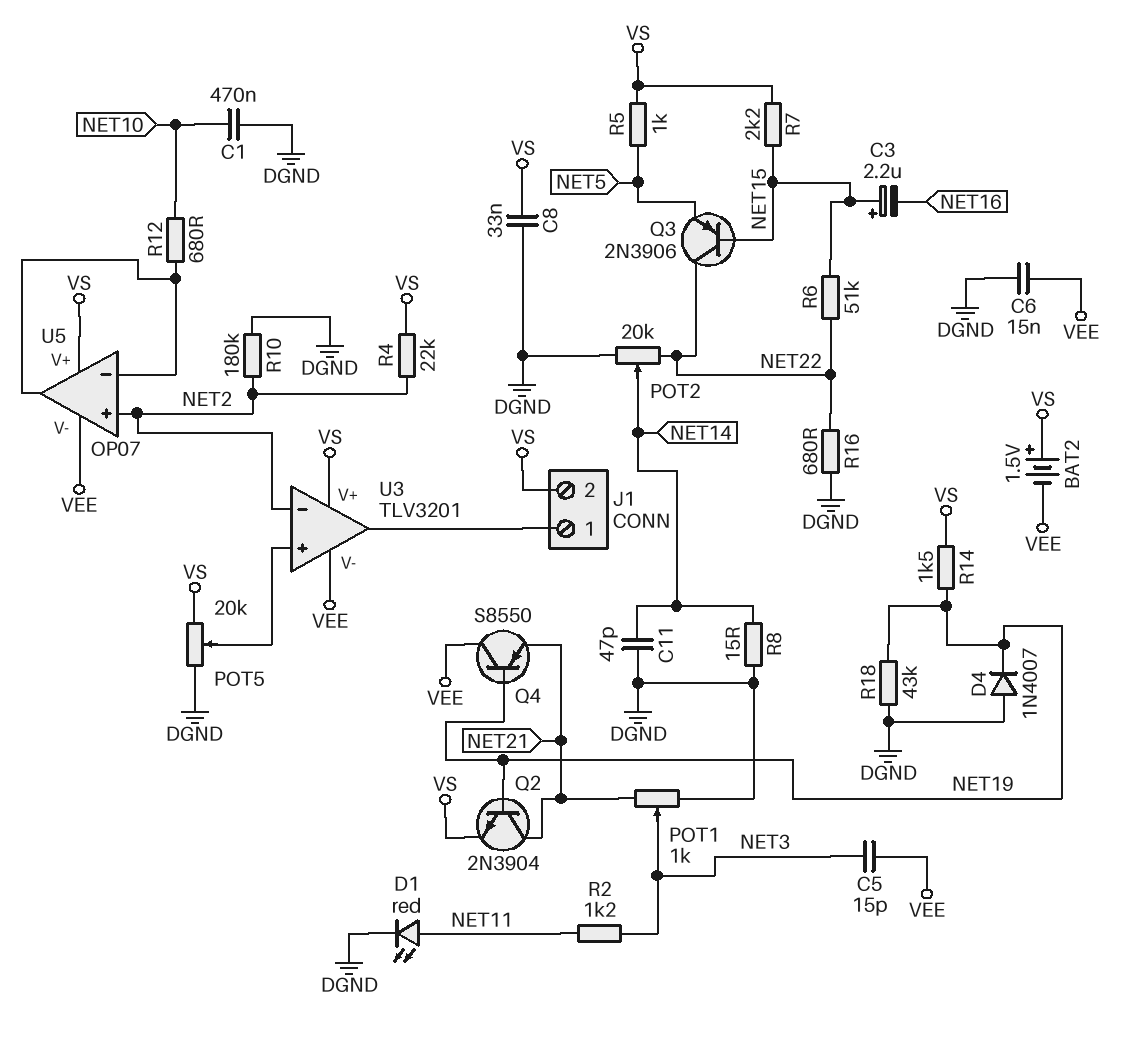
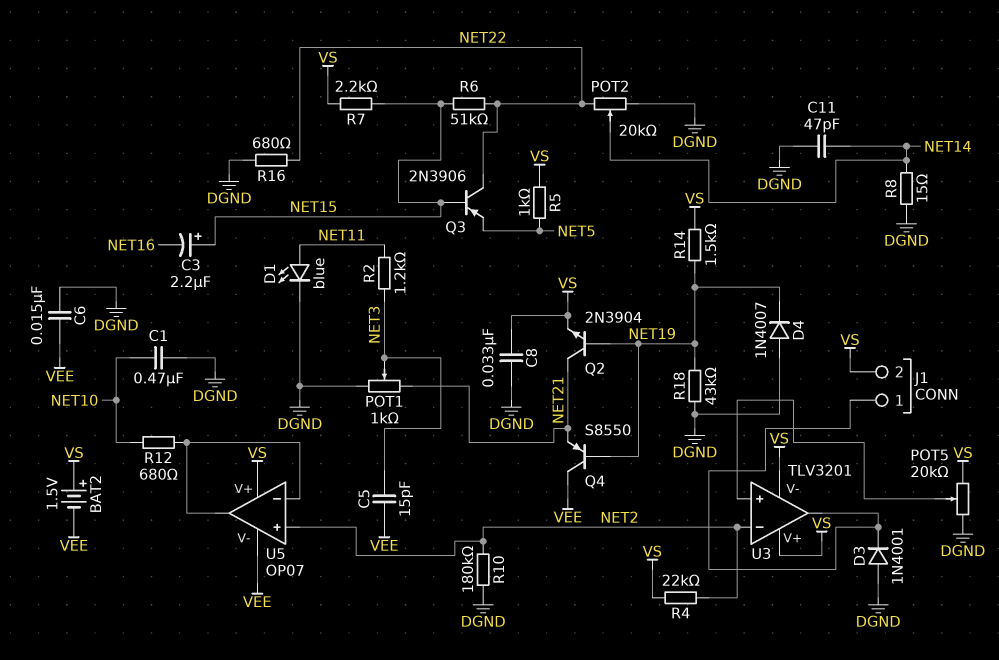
D1: LED red (A NET11, K DGND) -> LED blue (A NET11, K DGND)
D3: none -> diode 1N4001 (A DGND, K J1/1)
U3 pin V-: VEE -> VS

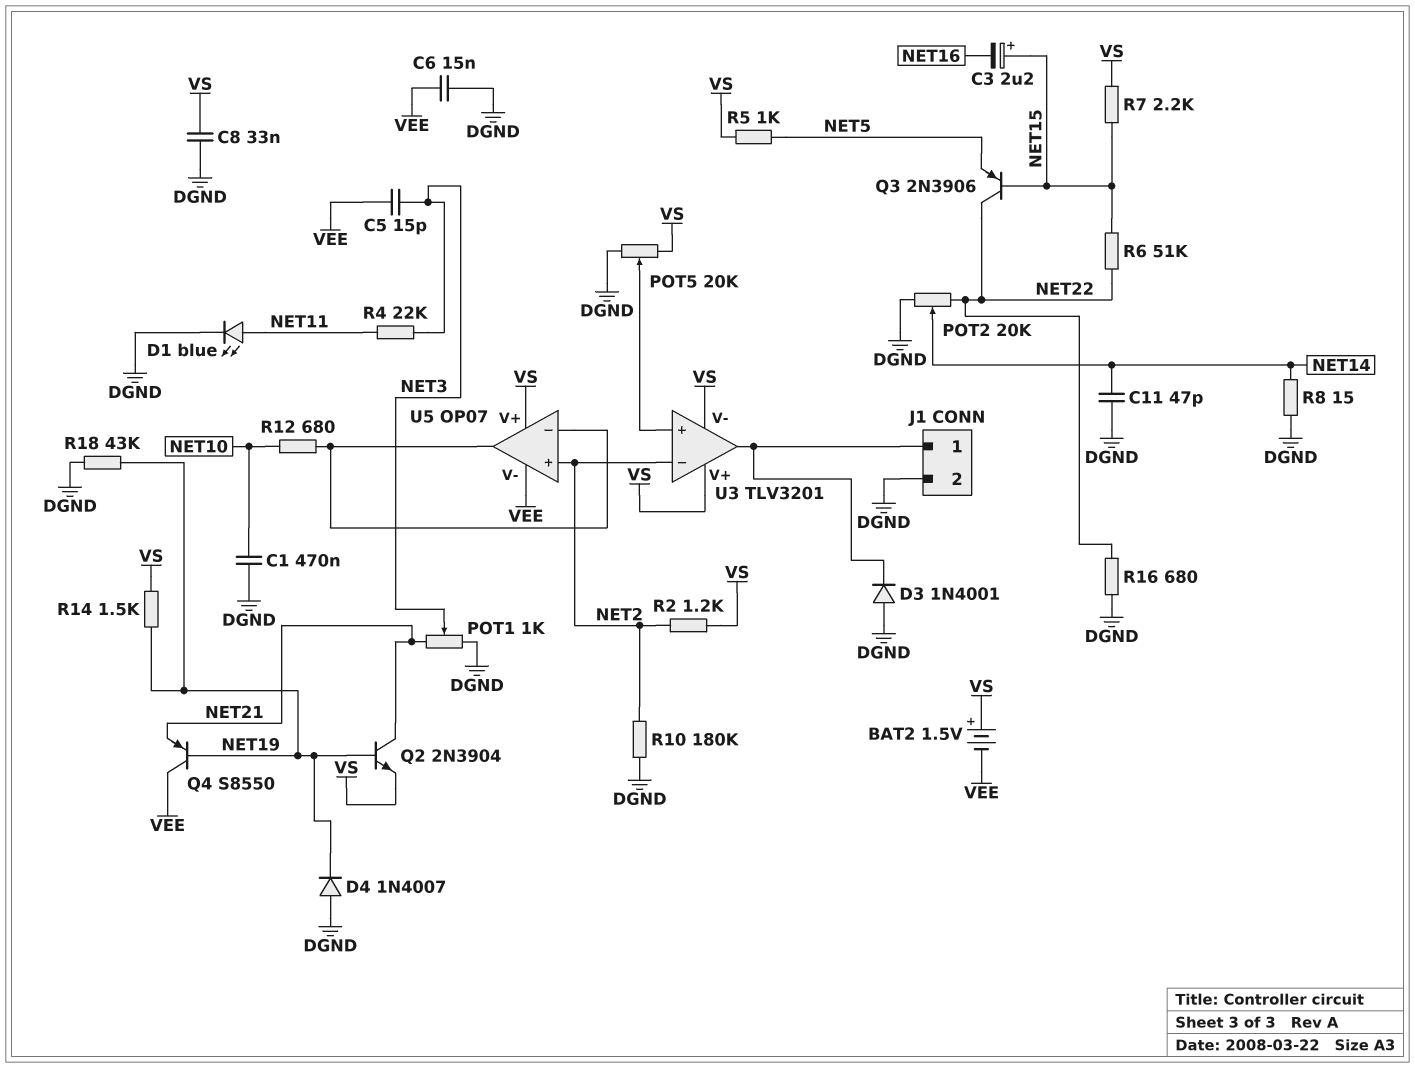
J1 pin 2: VS -> DGND
R2: 1.2k (NET3, NET11) -> 1.2k (NET2, VS)
R4: 22k (NET2, VS) -> 22k (NET3, NET11)

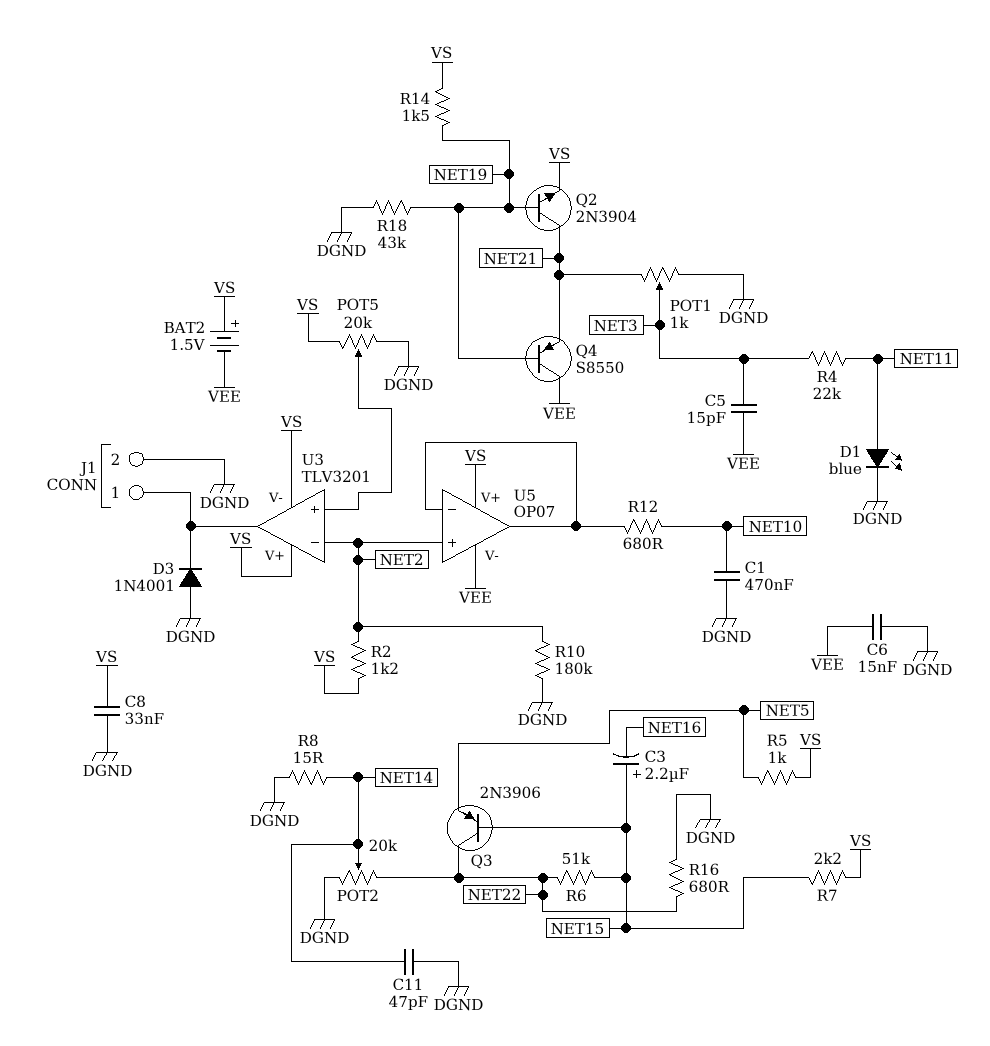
D4: diode 1N4007 (A DGND, K NET19) -> none

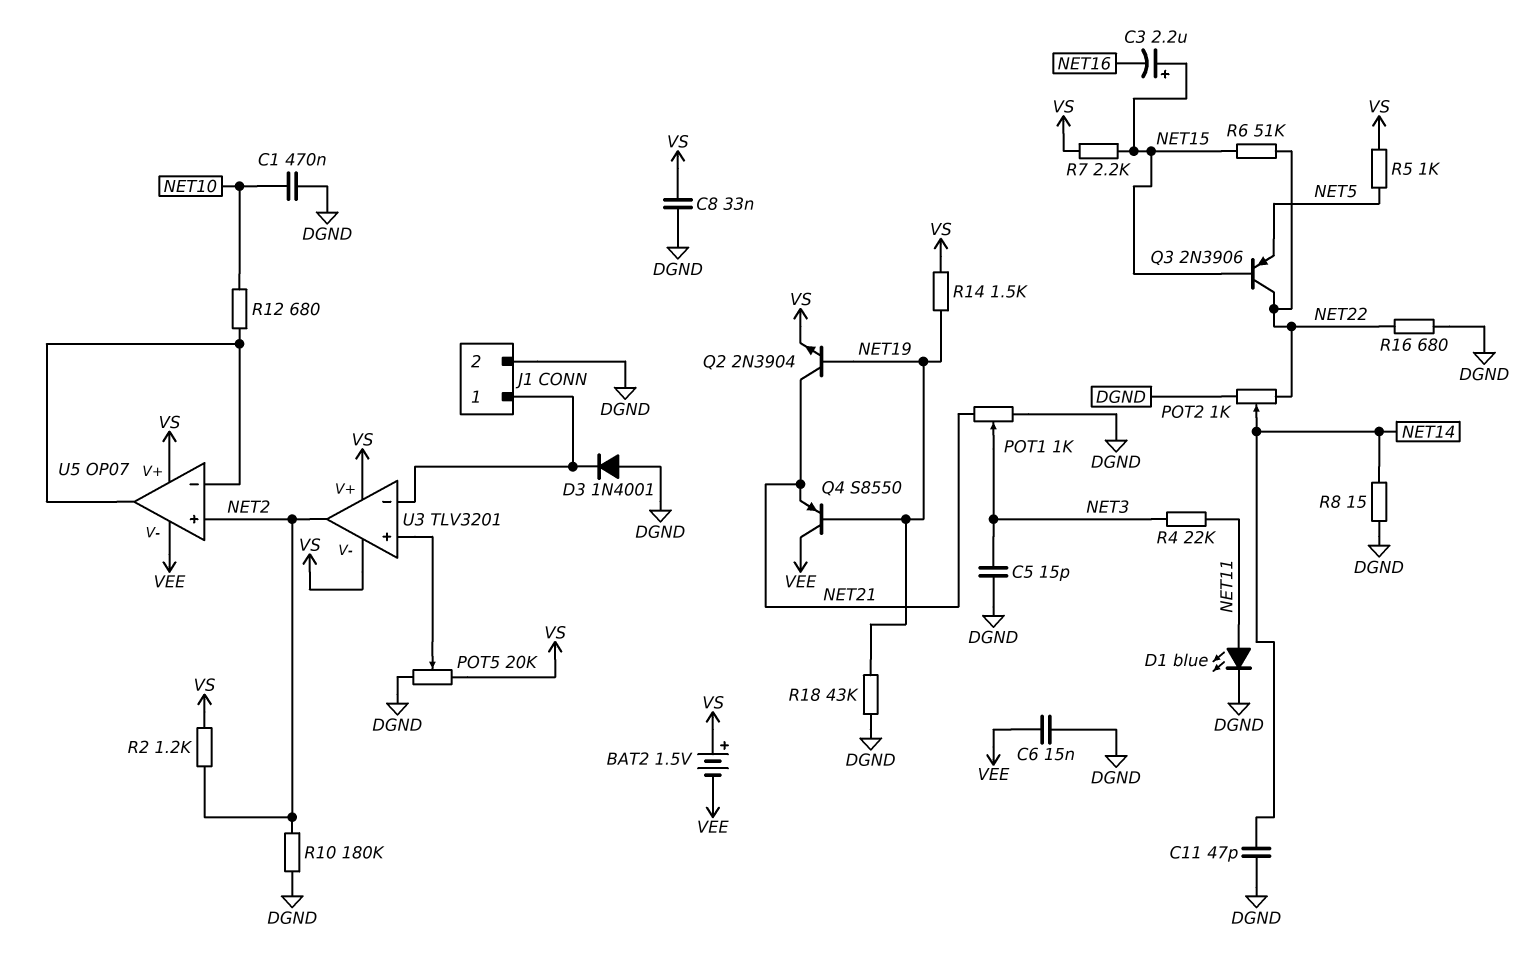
C5: 15pF (NET3, VEE) -> 15pF (DGND, NET3)
POT2: 20k (DGND, NET22, wiper NET14) -> 1k (DGND, NET22, wiper NET14)
U3 pin in-: NET2 -> J1/1
U3 pin out: J1/1 -> NET2

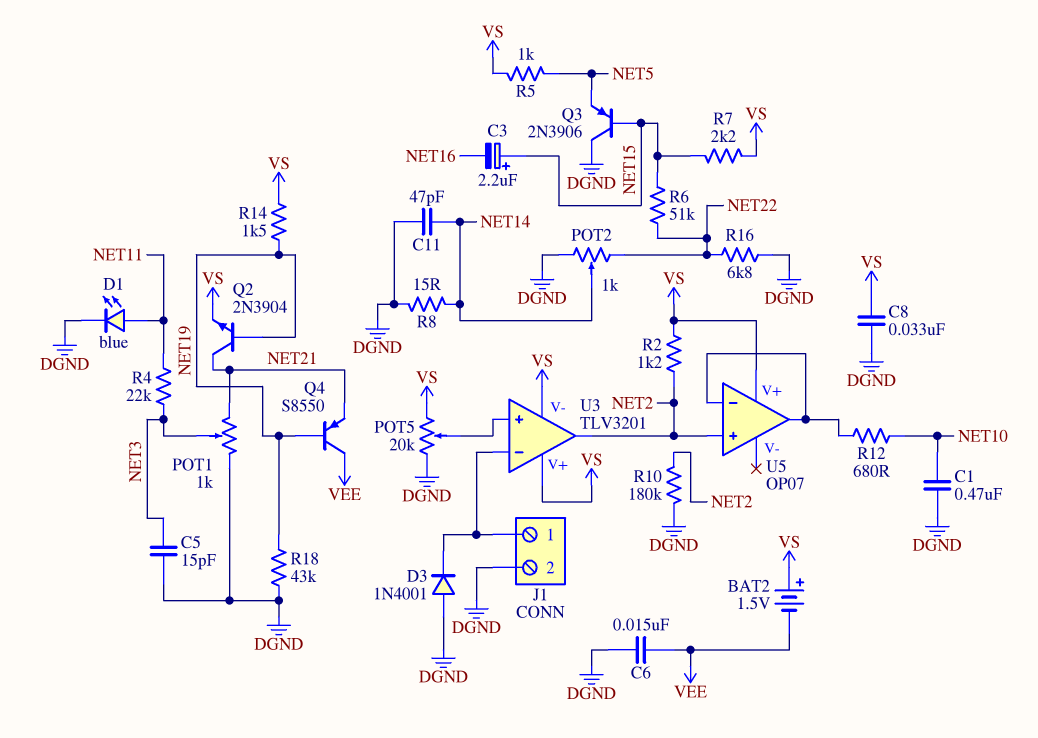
Q3: PNP 2N3906 (B NET15, C NET22, E NET5) -> PNP 2N3906 (B NET15, C DGND, E NET5)
R16: 680 (DGND, NET22) -> 6.8k (DGND, NET22)
U5 pin V-: VEE -> none

